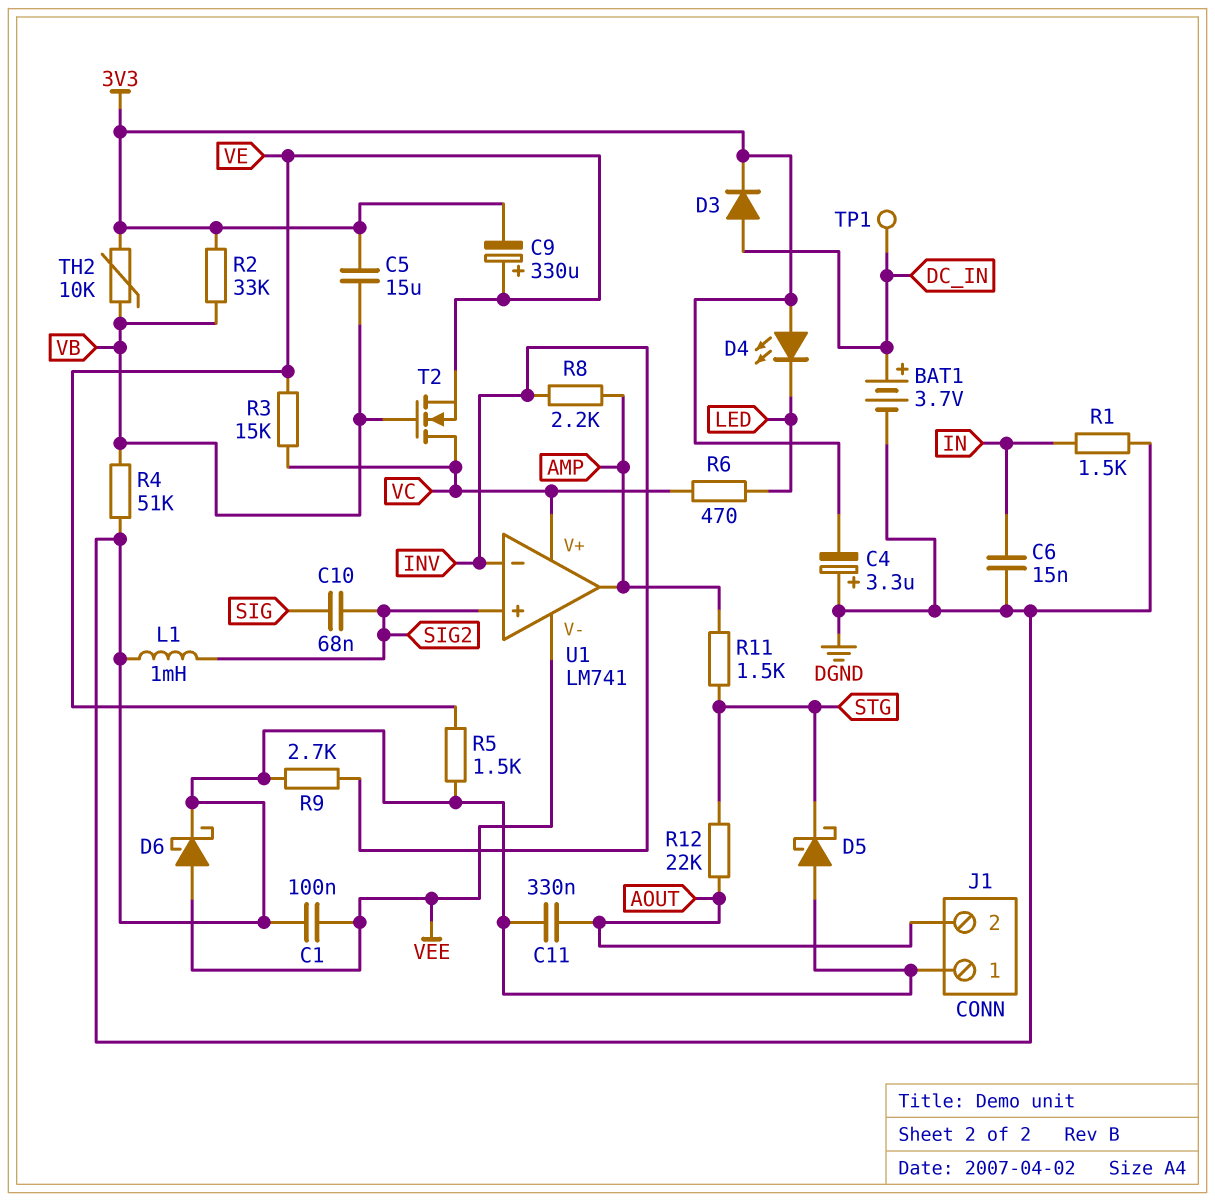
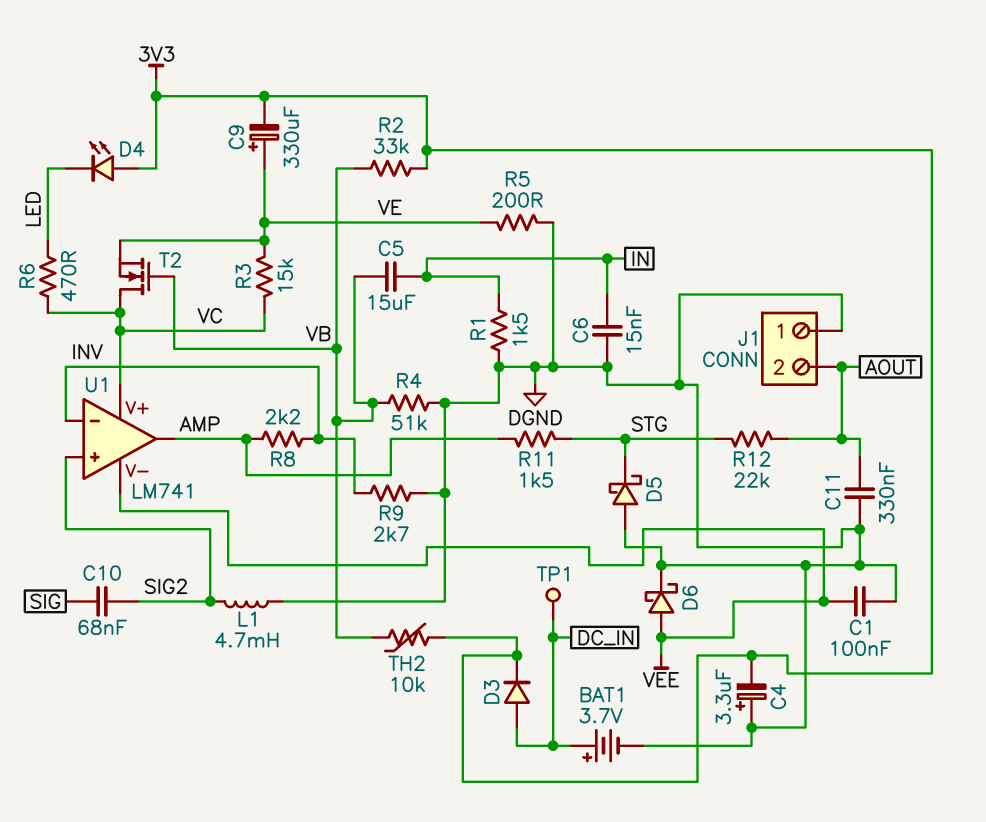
C5: 15uF (3V3, VB) -> 15uF (IN, VB)
L1: 1mH (DGND, SIG2) -> 4.7mH (DGND, SIG2)
R5: 1.5k (DGND, VE) -> 200 (DGND, VE)

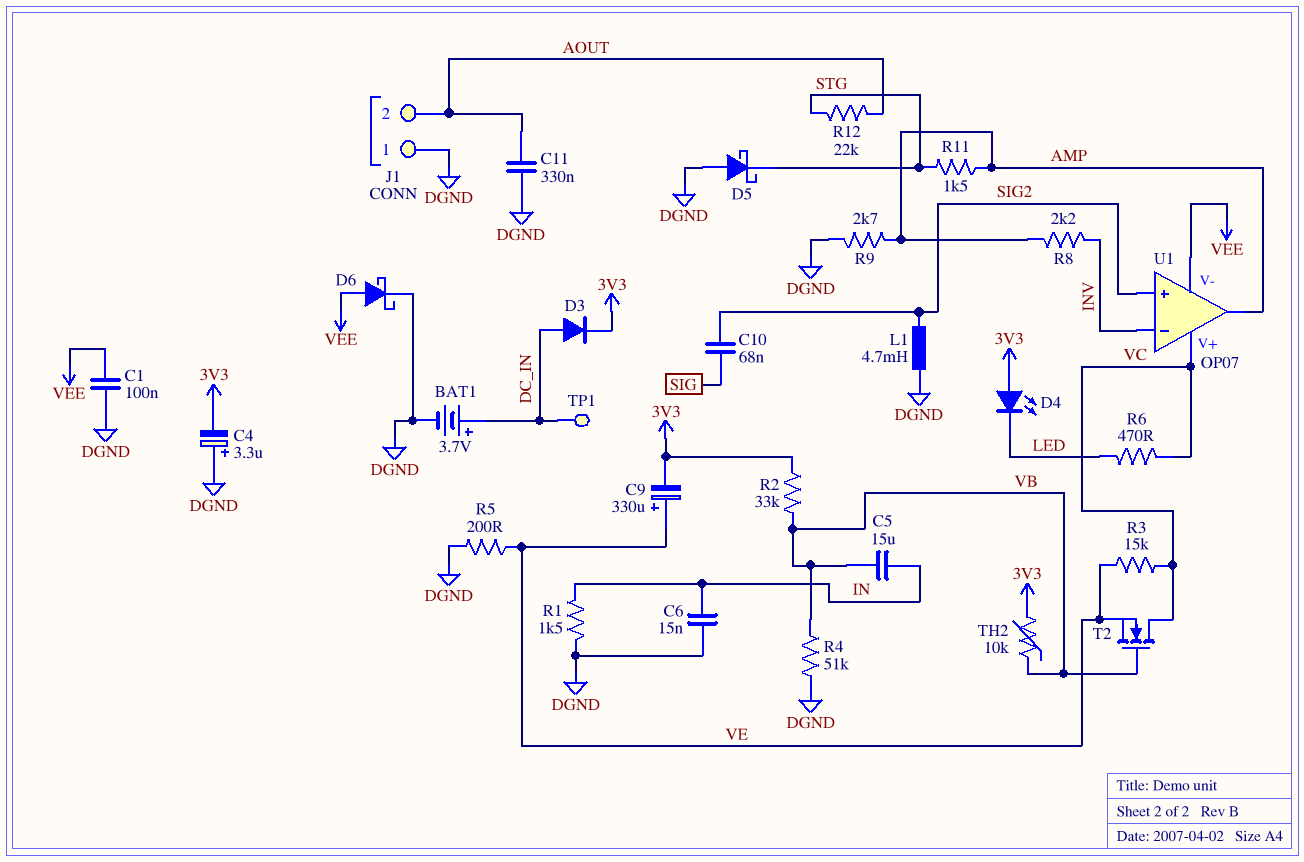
R9: 2.7k (DGND, INV) -> 2.7k (AMP, DGND)
U1: LM741 -> OP07

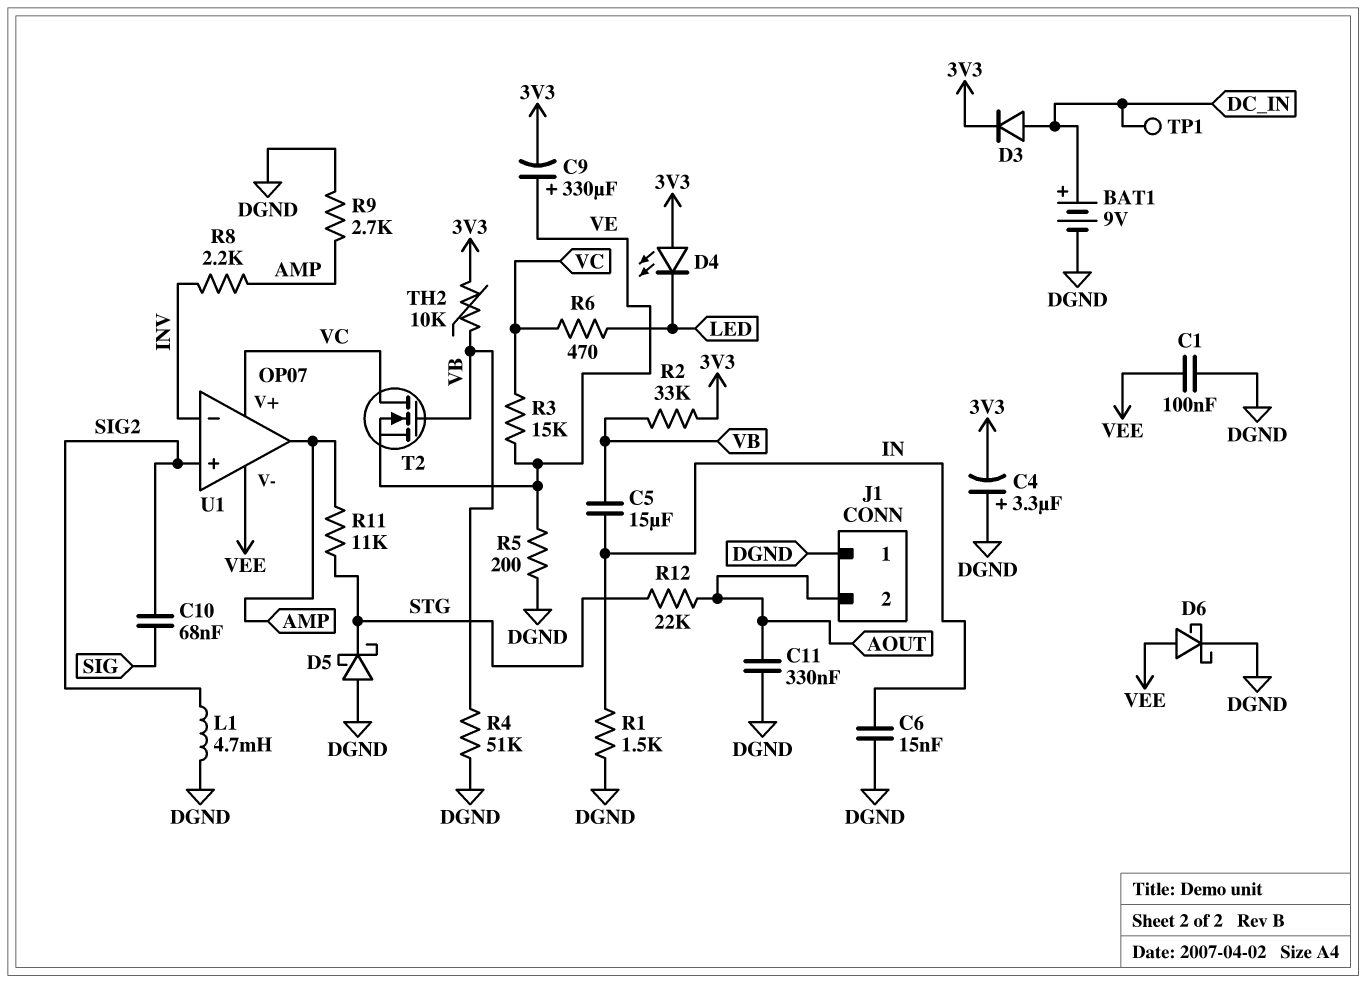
BAT1: 3.7V (plus DC_IN, minus DGND) -> 9V (plus DC_IN, minus DGND)
R11: 1.5k (AMP, STG) -> 11k (AMP, STG)

